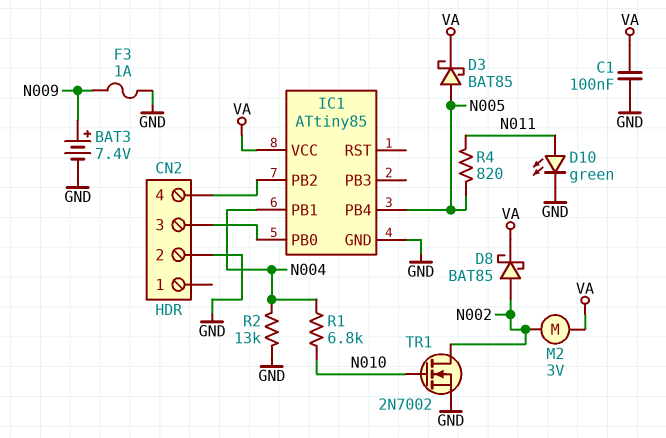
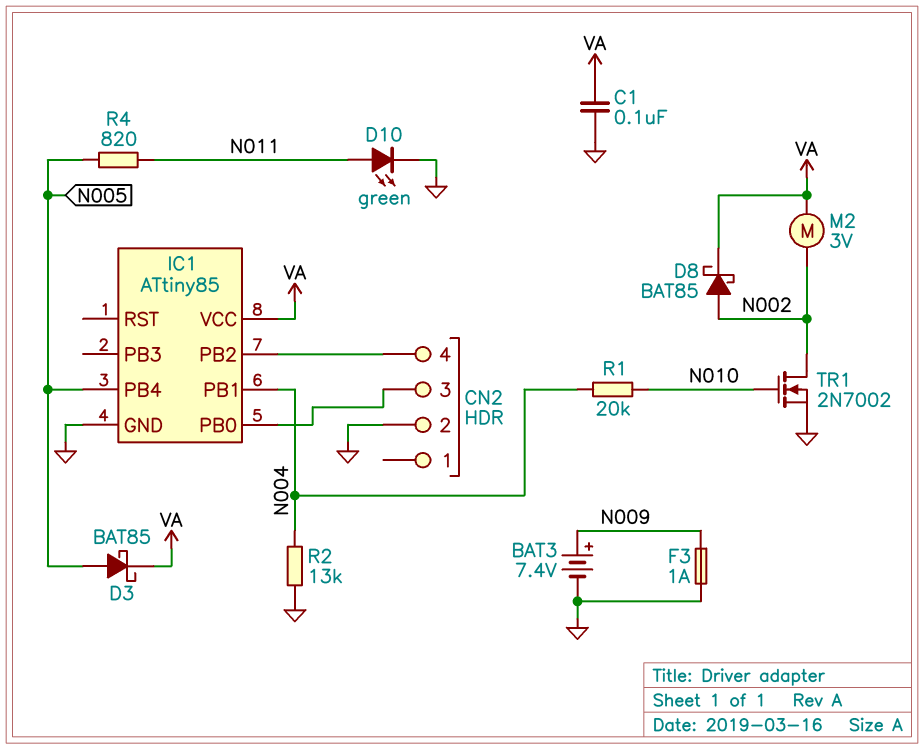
R1: 6.8k (N004, N010) -> 20k (N004, N010)

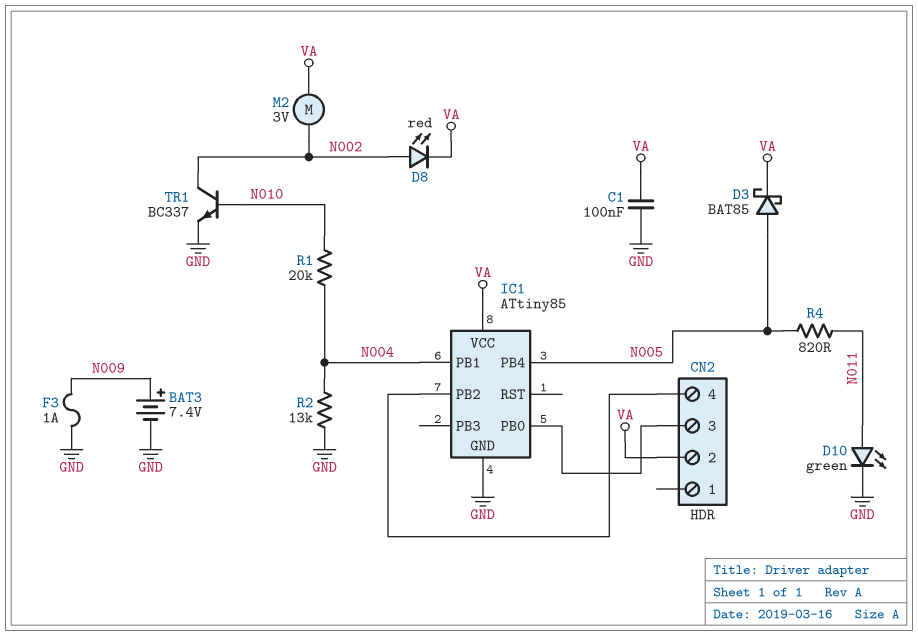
CN2 pin 2: GND -> VA
D8: schottky BAT85 (A N002, K VA) -> LED red (A N002, K VA)
TR1: NMOS 2N7002 (G N010, D N002, S GND) -> NPN BC337 (B N010, C N002, E GND)

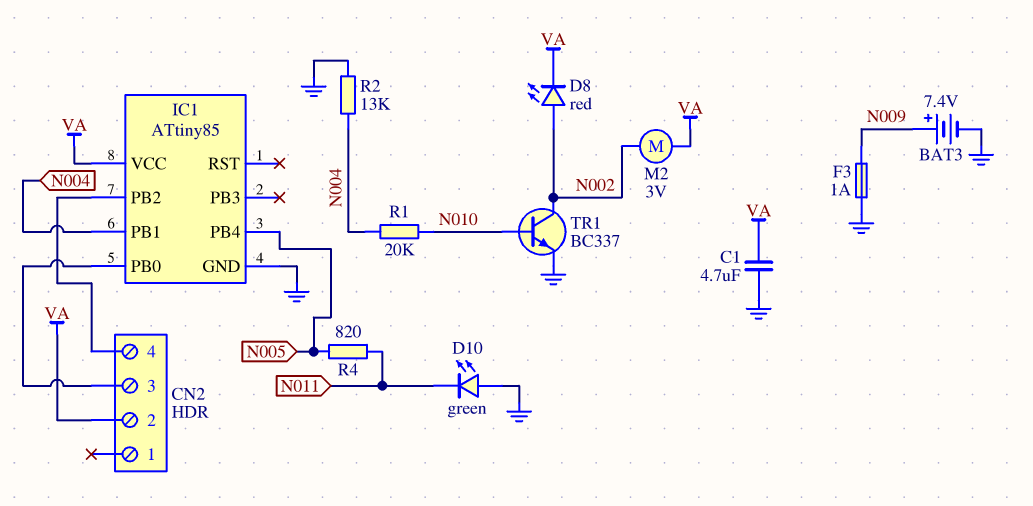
C1: 100nF (GND, VA) -> 4.7uF (GND, VA)
D3: schottky BAT85 (A N005, K VA) -> none
D10: LED green (A N011, K GND) -> LED green (A GND, K N011)

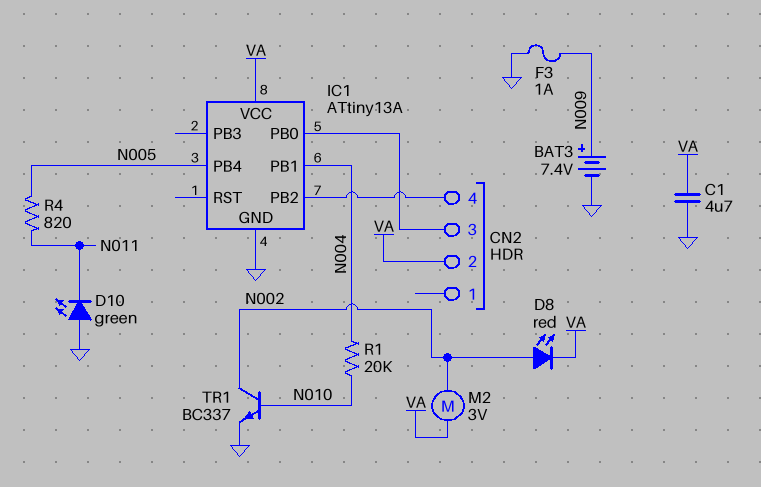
IC1: ATtiny85 -> ATtiny13A
R2: 13k (GND, N004) -> none

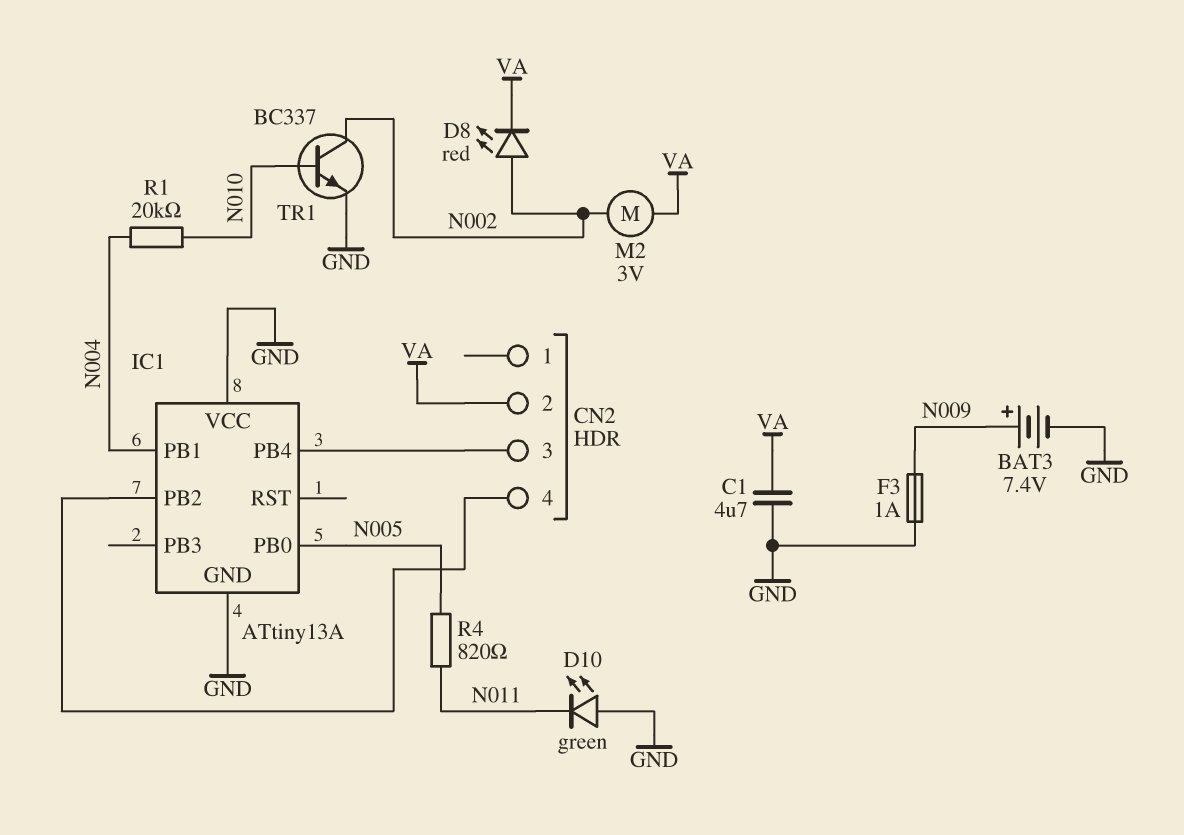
IC1 pin PB0: CN2/3 -> N005
IC1 pin PB4: N005 -> CN2/3
IC1 pin VCC: VA -> GND

